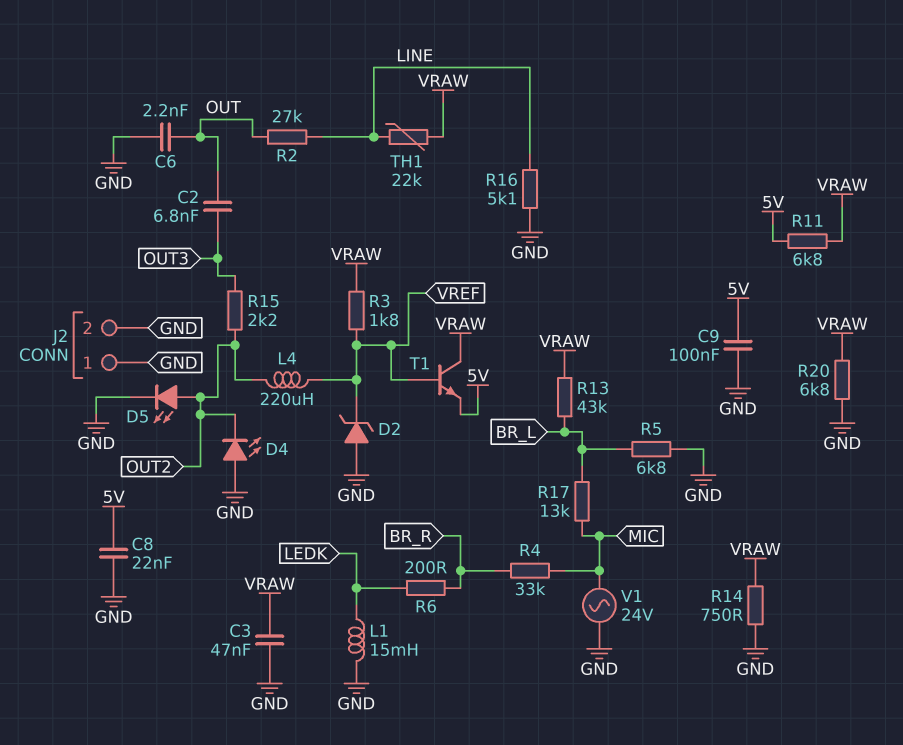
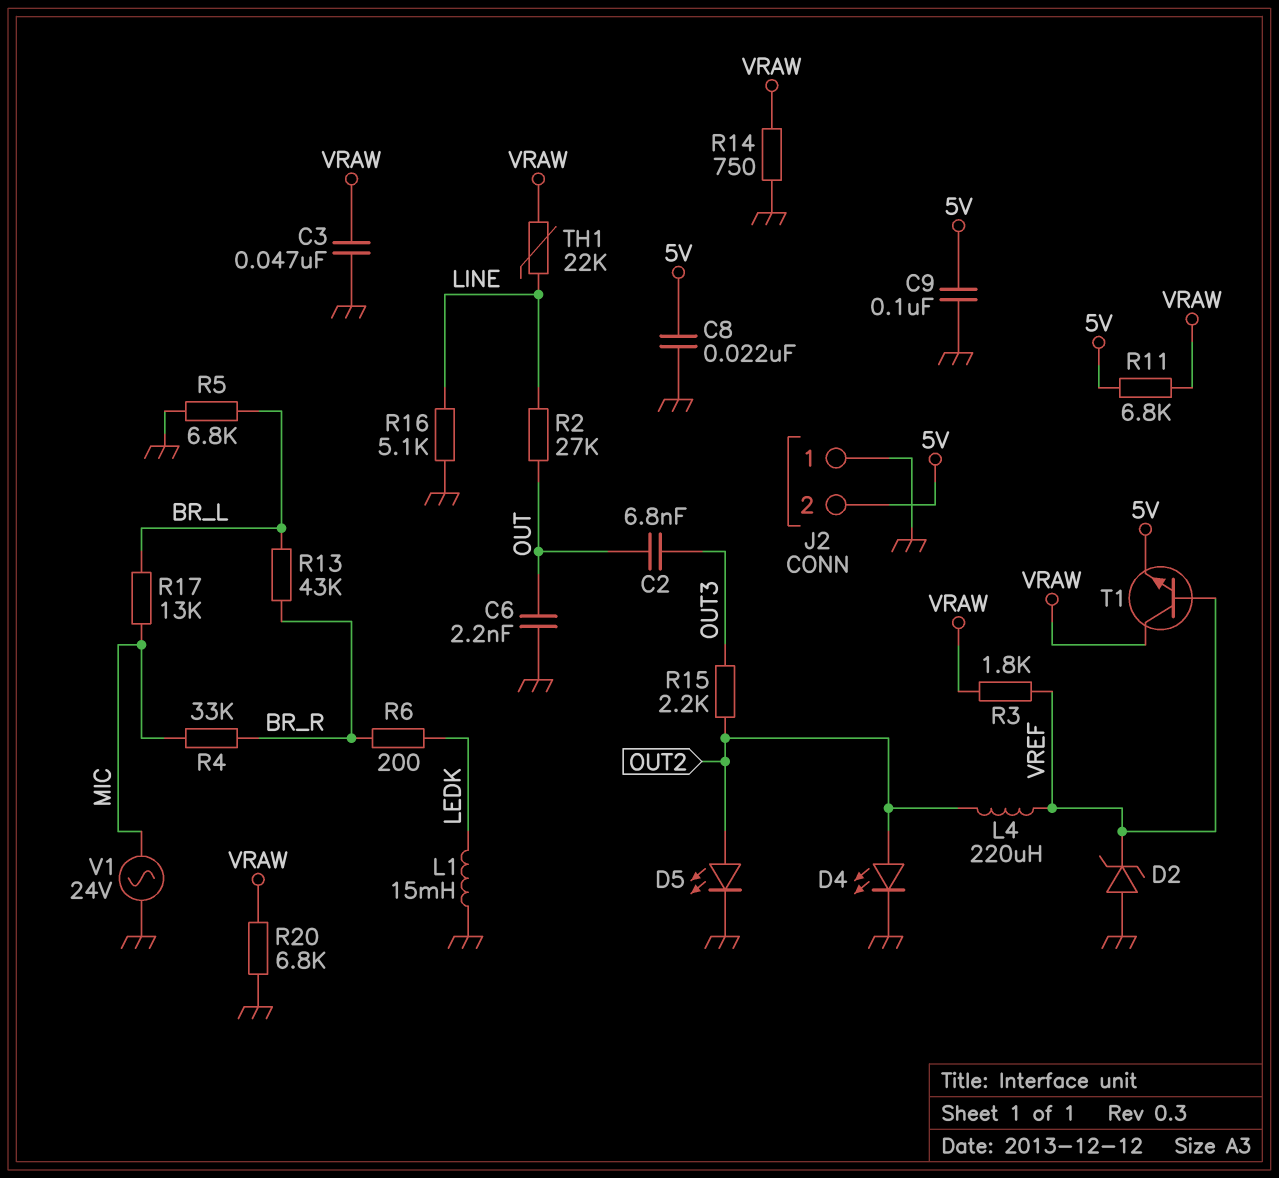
D4: LED (A GND, K OUT2) -> LED (A OUT2, K GND)
J2 pin 2: GND -> 5V
R13: 43k (BR_L, VRAW) -> 43k (BR_L, BR_R)

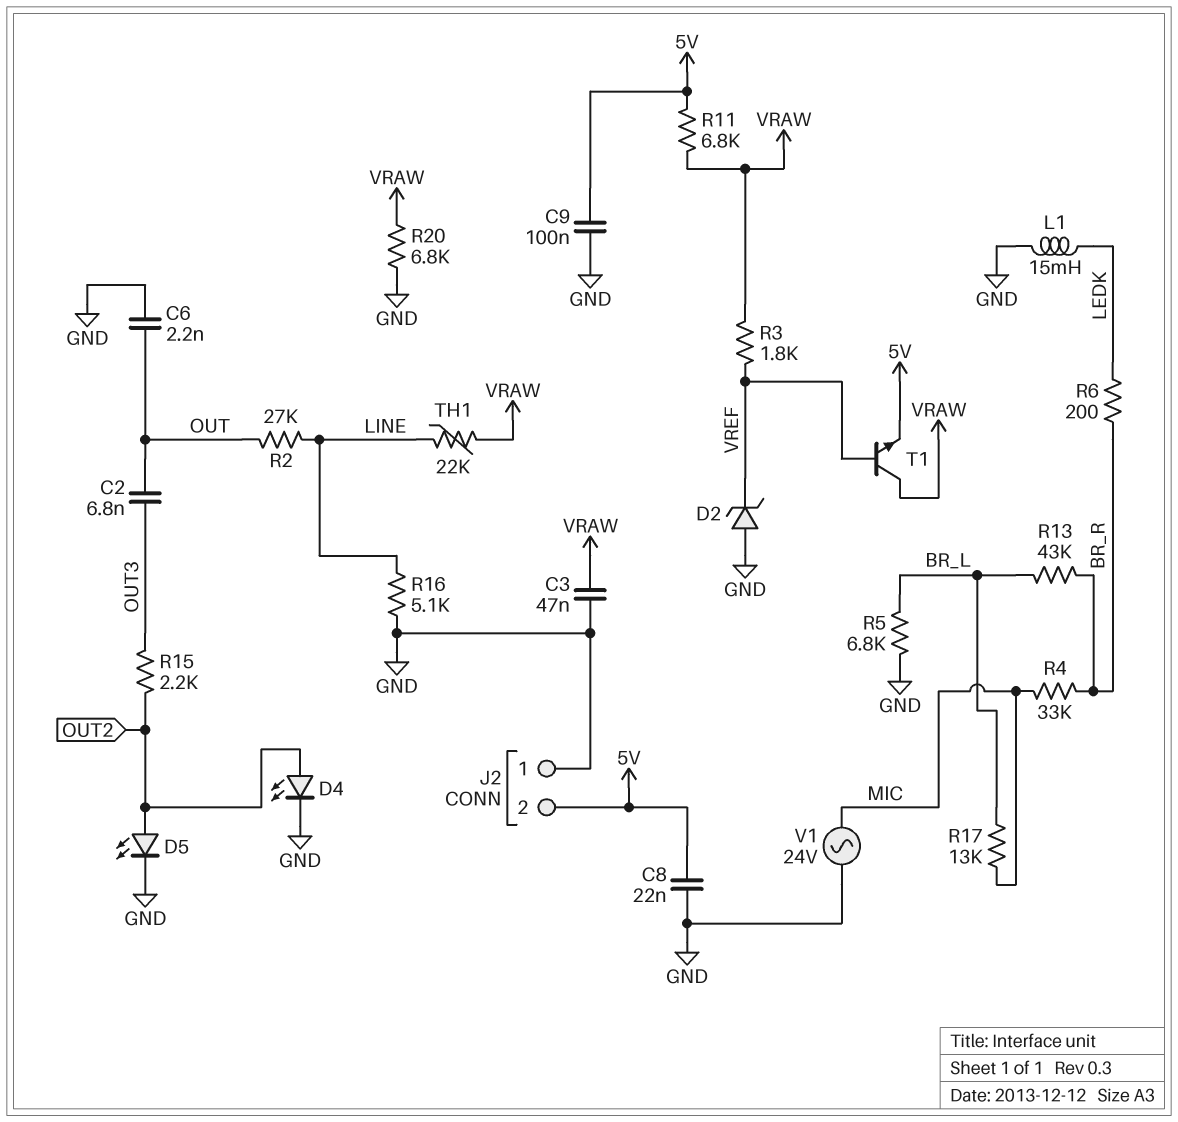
L4: 220uH (OUT2, VREF) -> none
R14: 750 (GND, VRAW) -> none

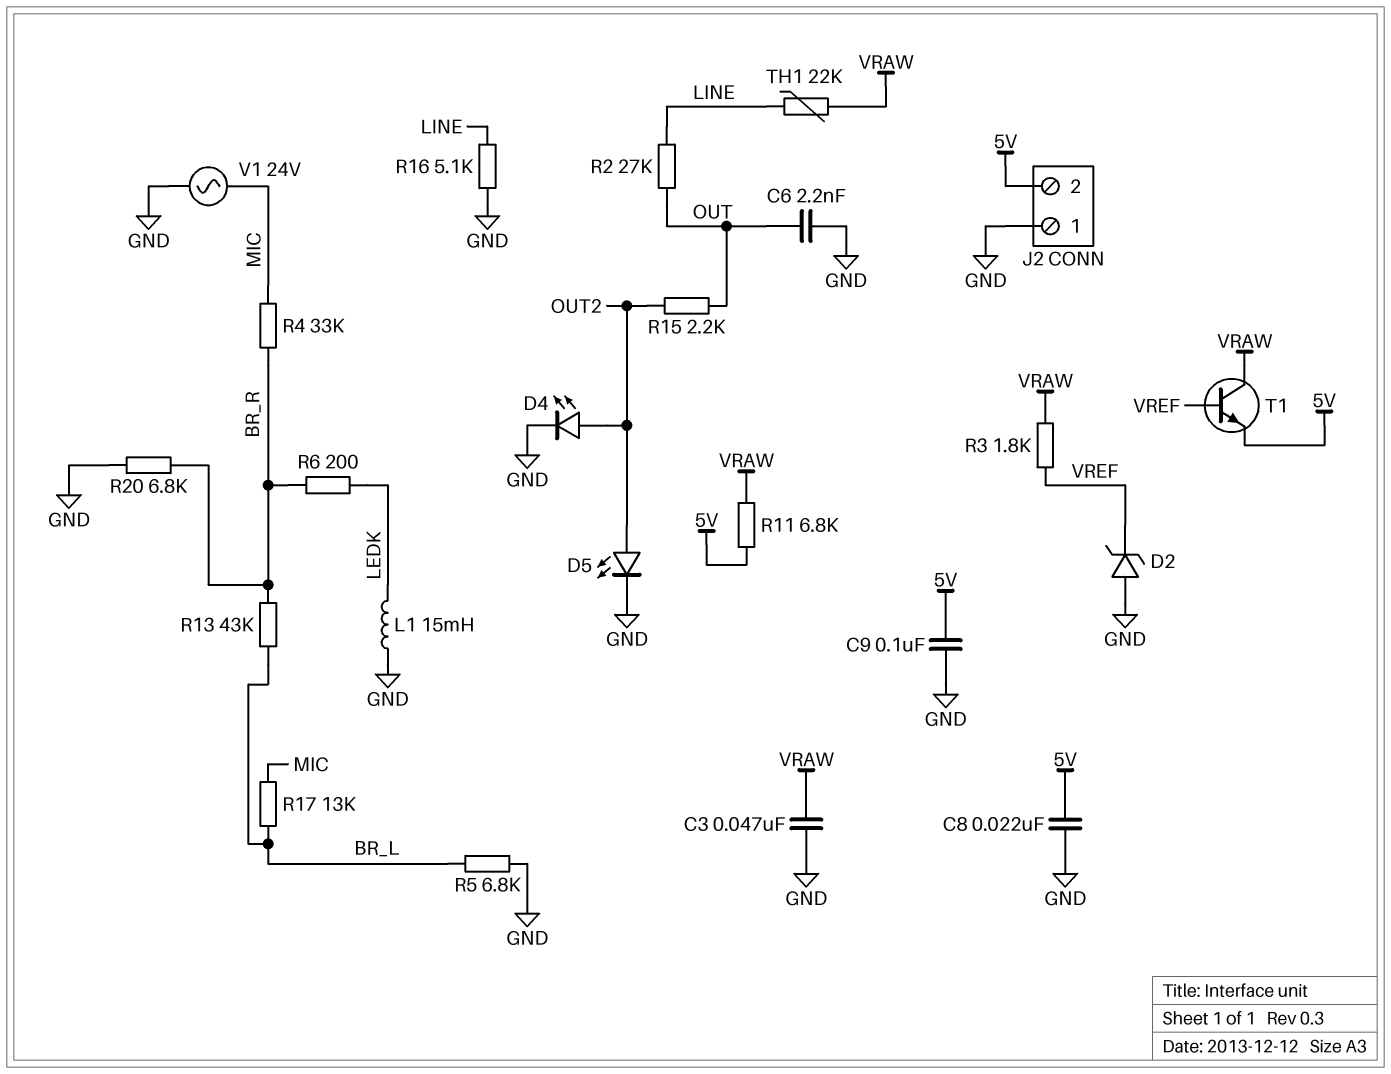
C2: 6.8nF (OUT, OUT3) -> none
R15: 2.2k (OUT2, OUT3) -> 2.2k (OUT, OUT2)
R20: 6.8k (GND, VRAW) -> 6.8k (BR_R, GND)

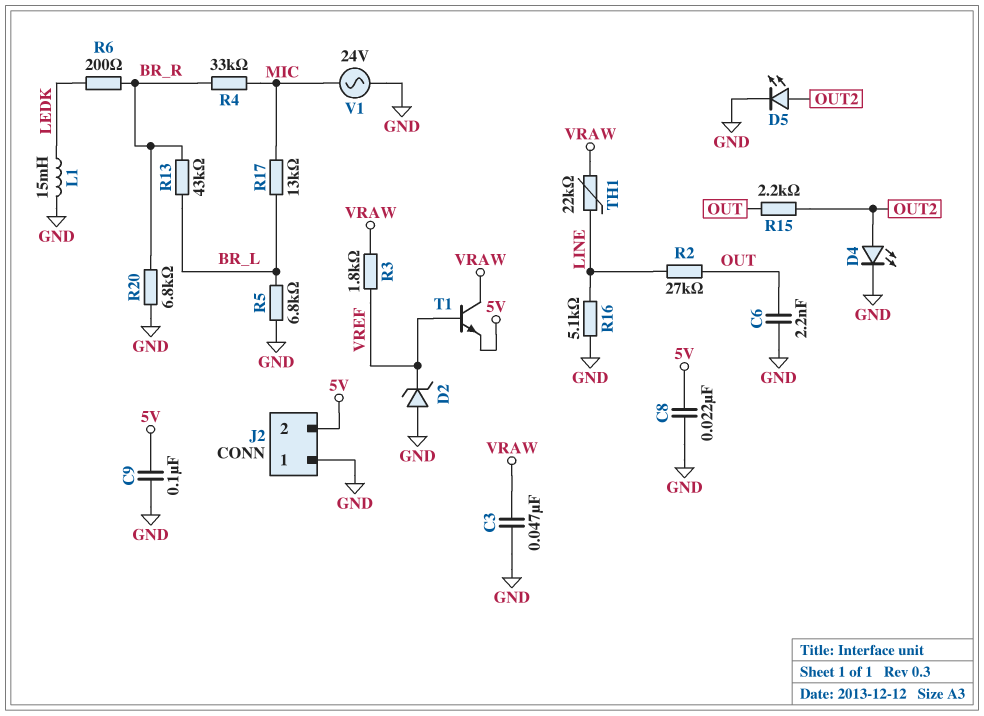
R11: 6.8k (5V, VRAW) -> none

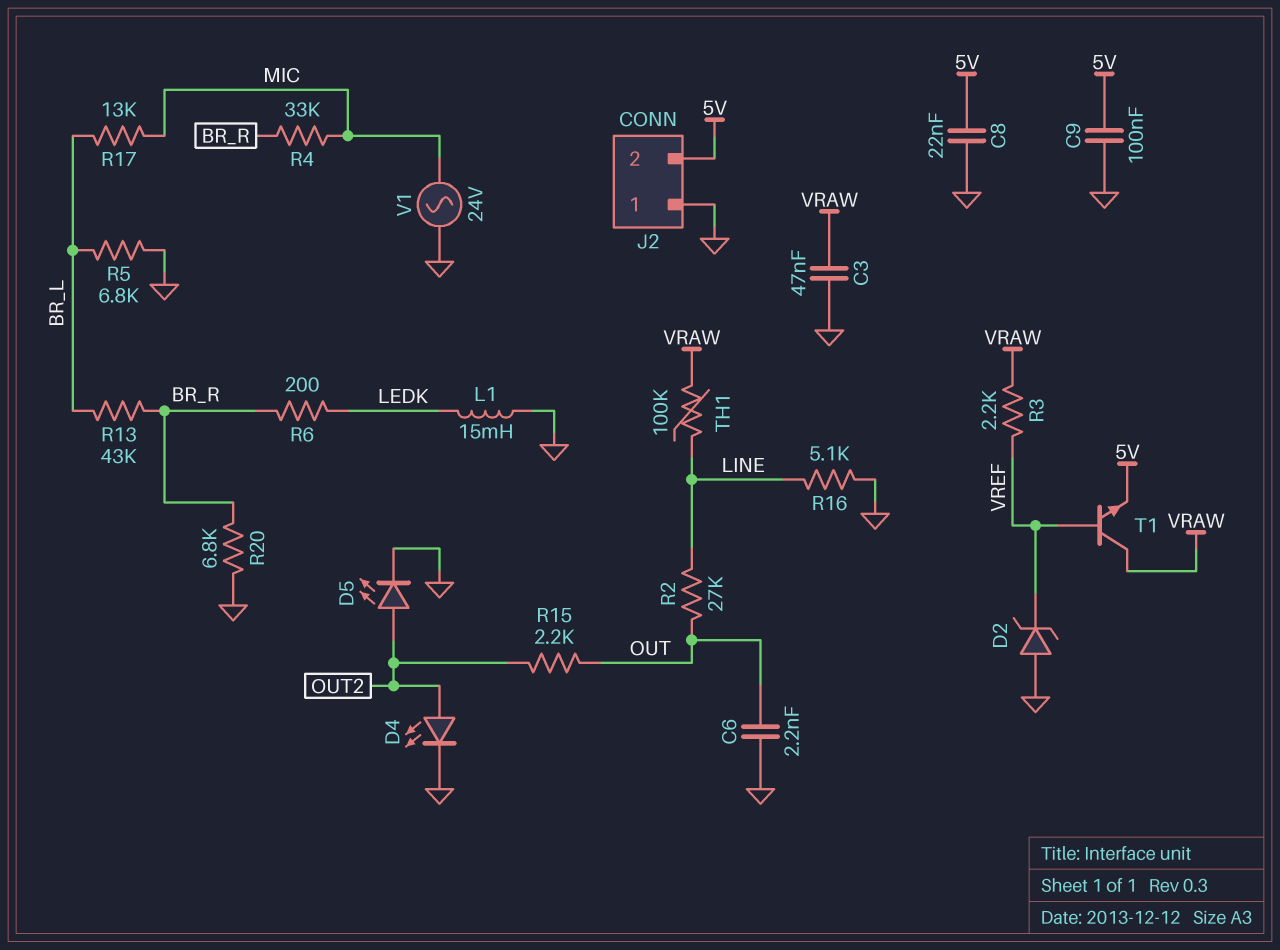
R3: 1.8k (VRAW, VREF) -> 2.2k (VRAW, VREF)
TH1: 22k (LINE, VRAW) -> 100k (LINE, VRAW)

